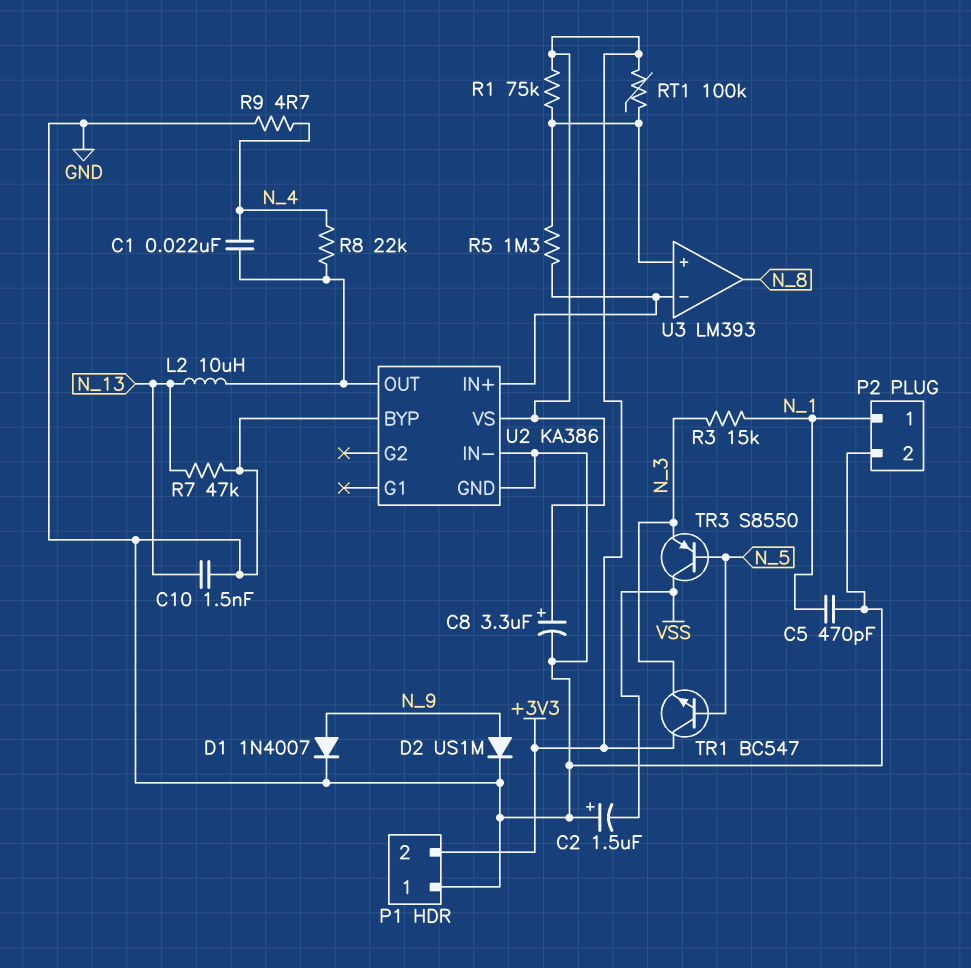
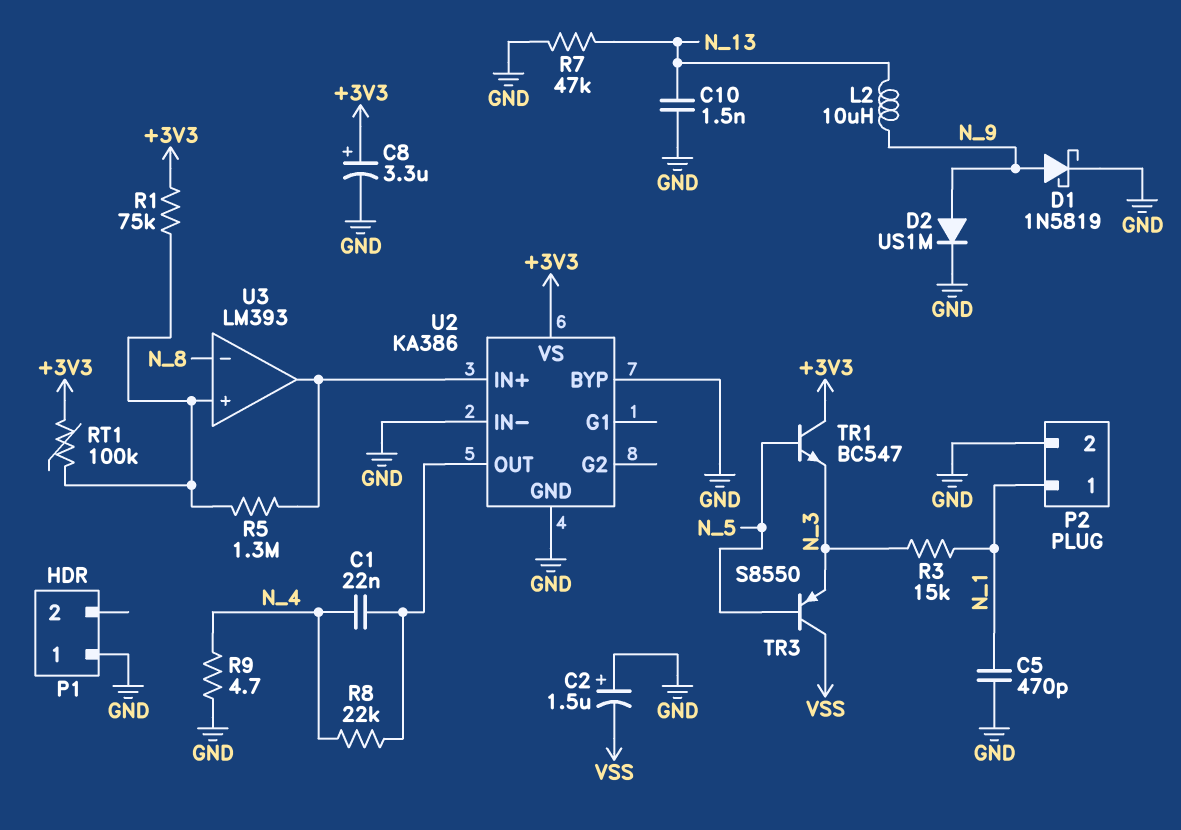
D1: diode 1N4007 (A N_9, K GND) -> schottky 1N5819 (A N_9, K GND)
L2: 10uH (N_13, U2/OUT) -> 10uH (N_9, N_13)
P1 pin 2: +3V3 -> none
U3 pin in-: U2/IN+ -> N_8
U3 pin out: N_8 -> U2/IN+

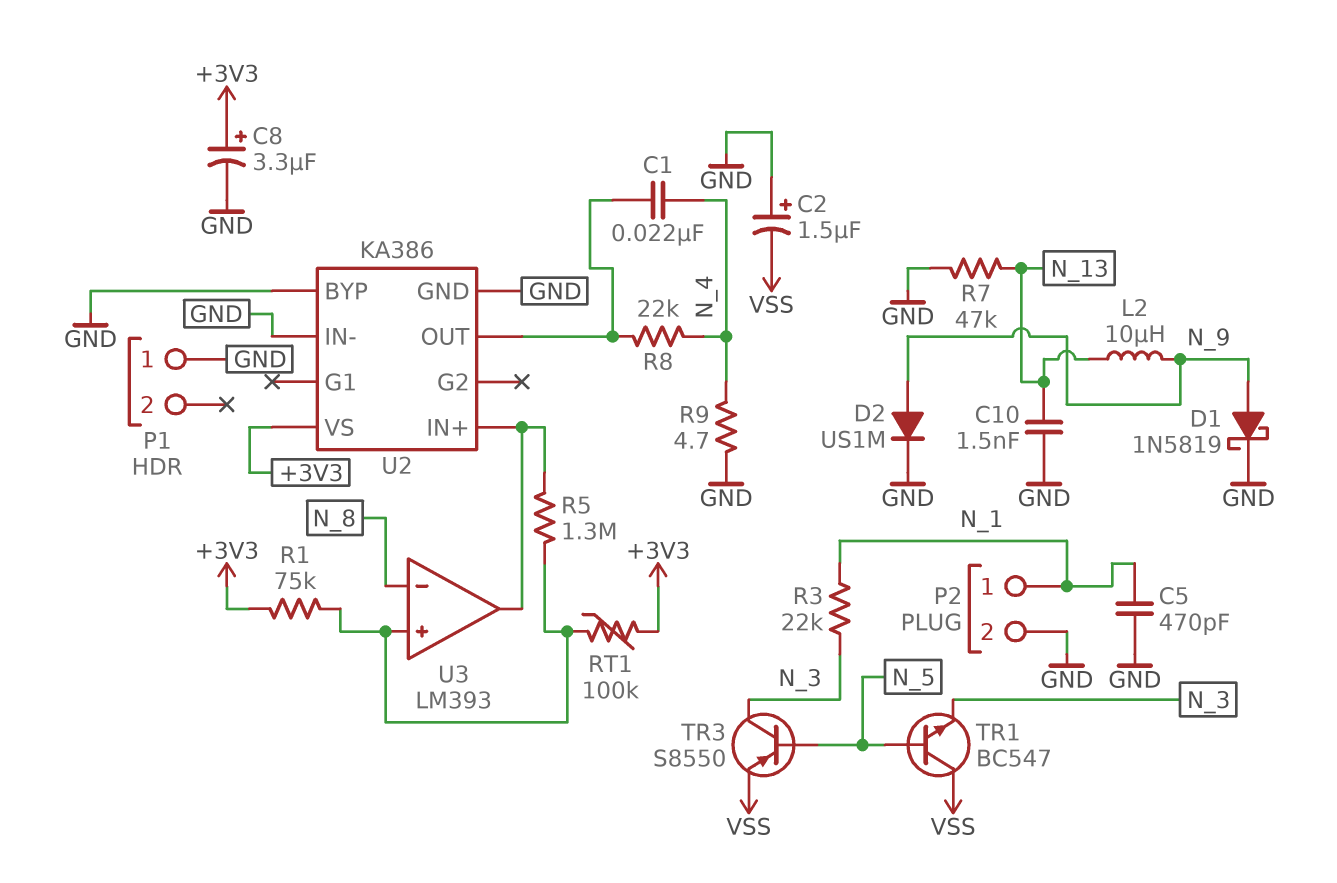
R3: 15k (N_1, N_3) -> 22k (N_1, N_3)
TR1: NPN BC547 (B N_5, C +3V3, E N_3) -> NPN BC547 (B N_5, C VSS, E N_3)
TR3: PNP S8550 (B N_5, C VSS, E N_3) -> PNP S8550 (B N_5, C N_3, E VSS)

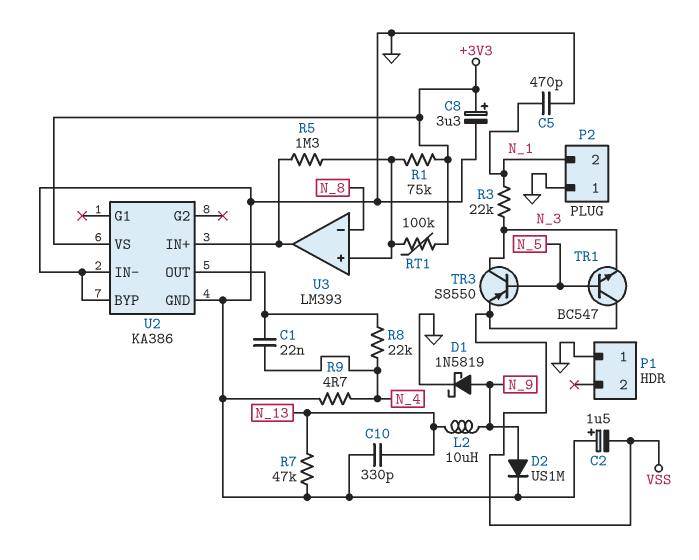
C10: 1.5nF (GND, N_13) -> 330pF (GND, N_13)
P2 pin 1: N_1 -> GND
P2 pin 2: GND -> N_1

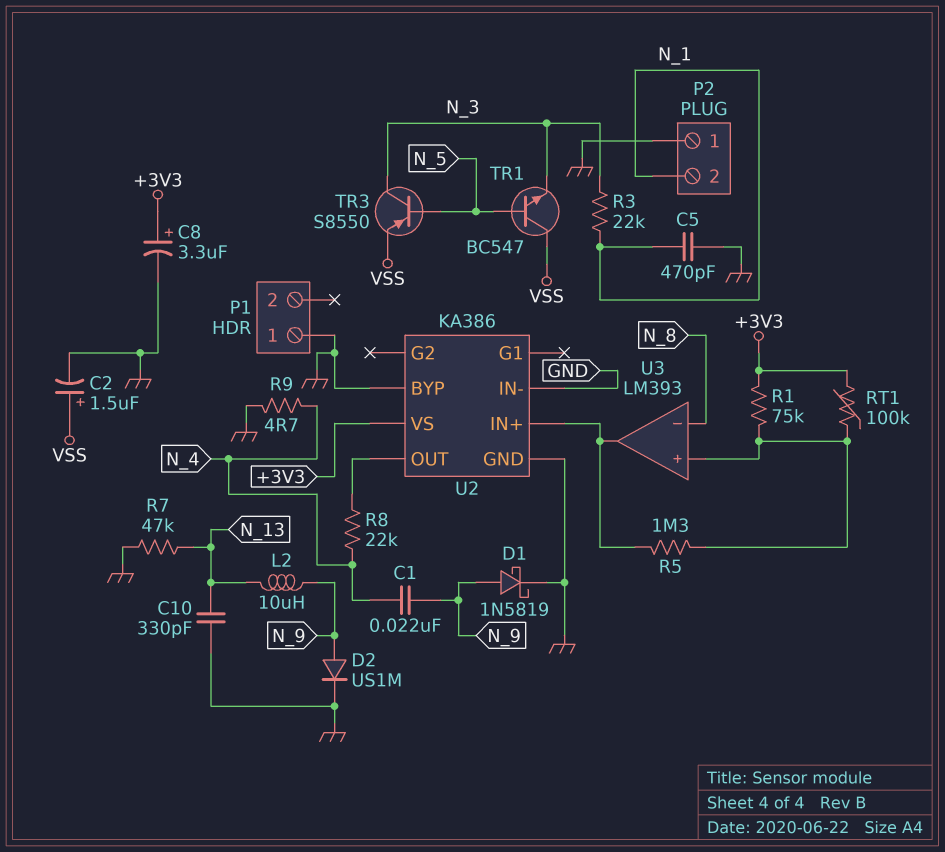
C1: 22nF (N_4, U2/OUT) -> 22nF (N_4, N_9)
C2: 1.5uF (plus GND, minus VSS) -> 1.5uF (plus VSS, minus GND)

